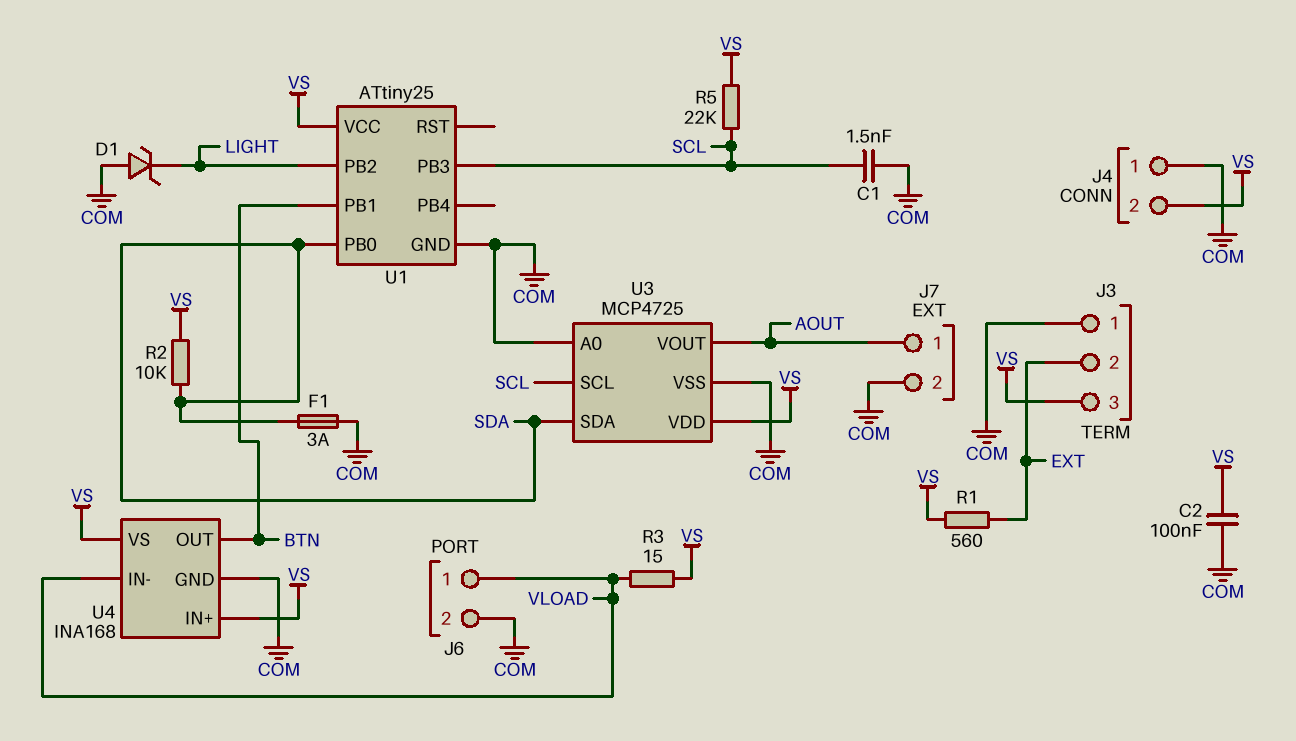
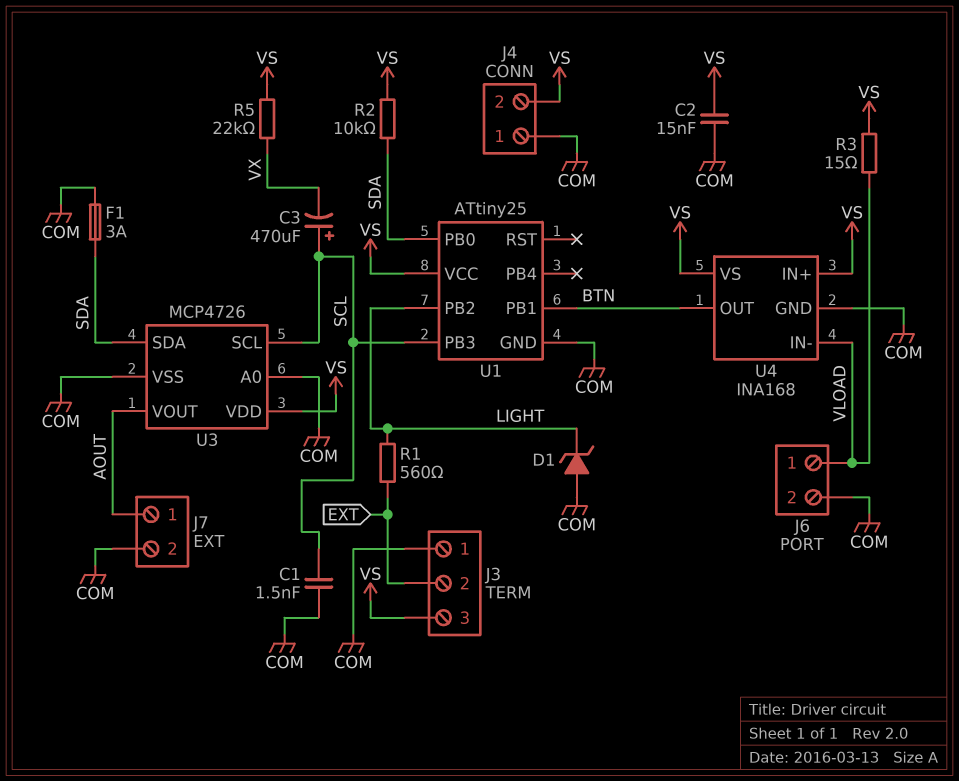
C2: 100nF (COM, VS) -> 15nF (COM, VS)
C3: none -> 470uF (plus SCL, minus VX)
R1: 560 (EXT, VS) -> 560 (EXT, LIGHT)
R5: 22k (SCL, VS) -> 22k (VS, VX)
U3: MCP4725 -> MCP4726

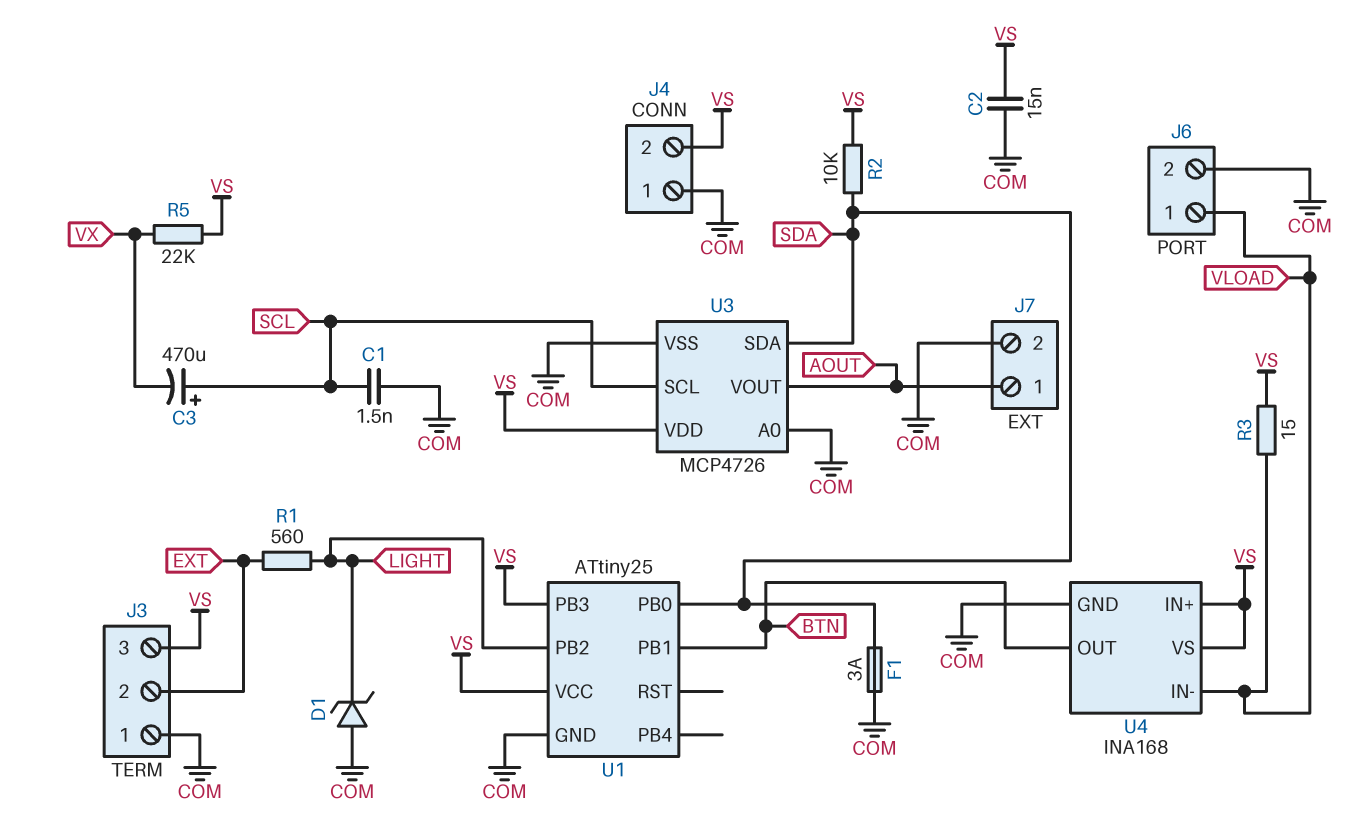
U1 pin PB3: SCL -> VS

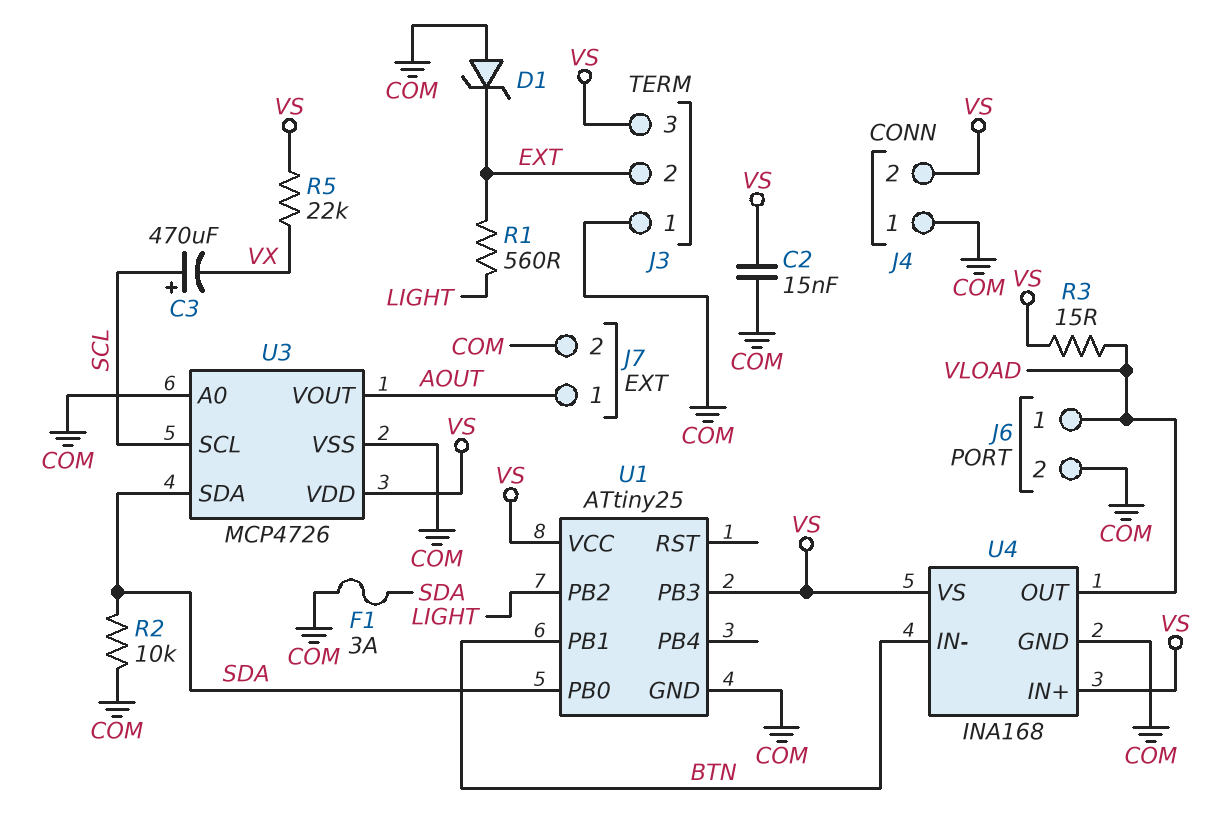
C1: 1.5nF (COM, SCL) -> none
D1: zener (A COM, K LIGHT) -> zener (A COM, K EXT)
R2: 10k (SDA, VS) -> 10k (COM, SDA)
U4 pin IN-: VLOAD -> BTN
U4 pin OUT: BTN -> VLOAD

